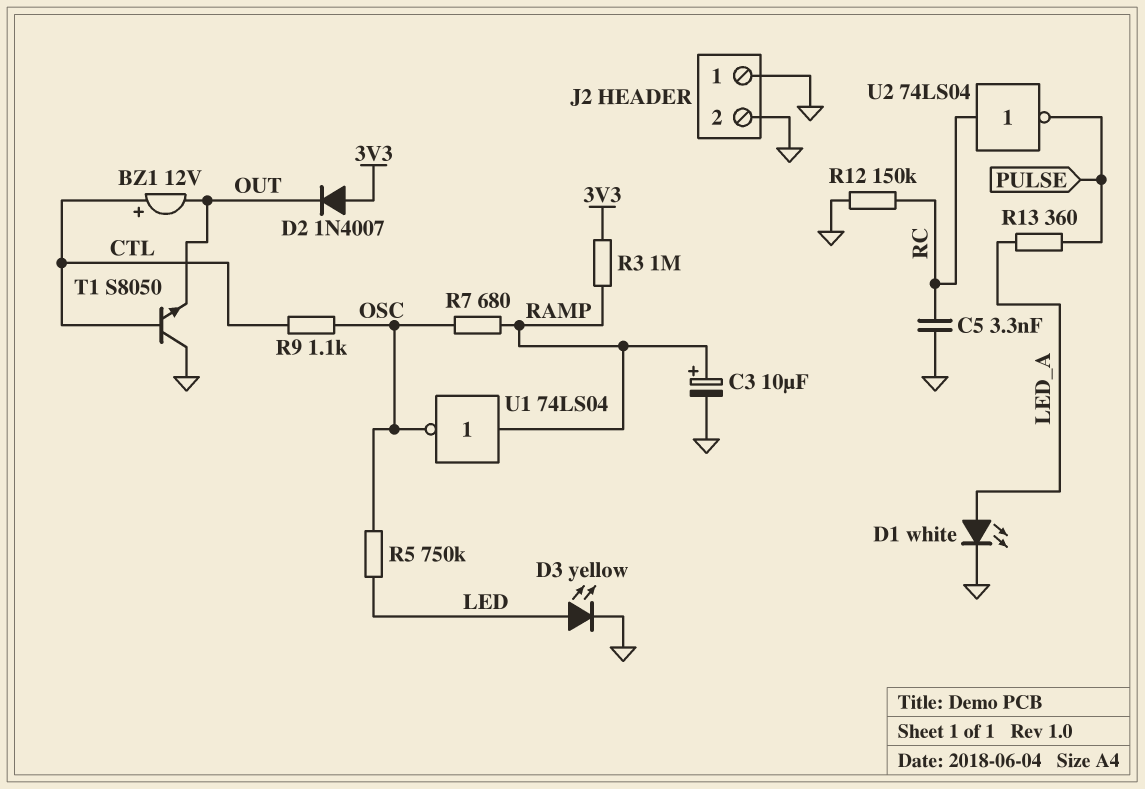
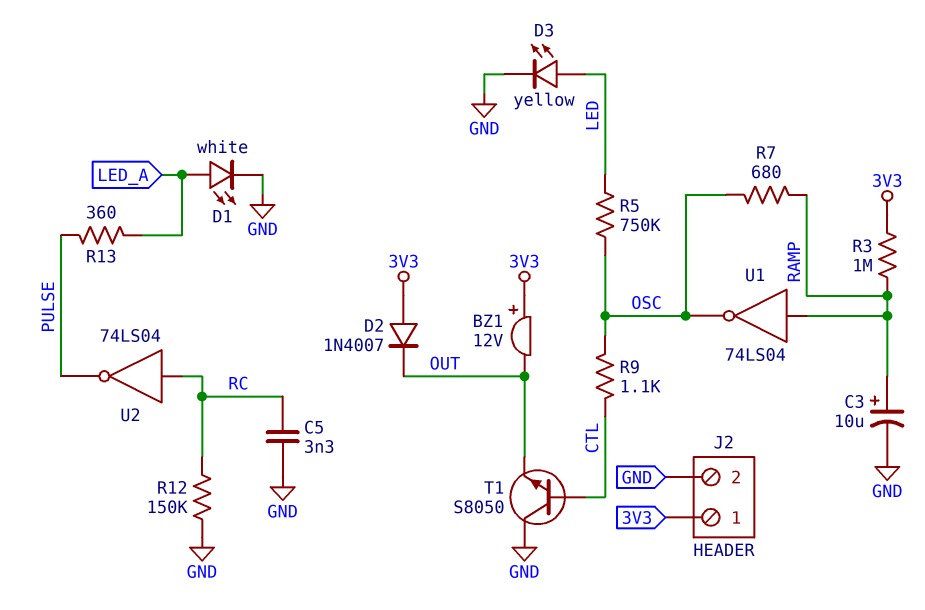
BZ1: buzzer 12V (plus CTL, minus OUT) -> buzzer 12V (plus 3V3, minus OUT)
J2 pin 1: GND -> 3V3

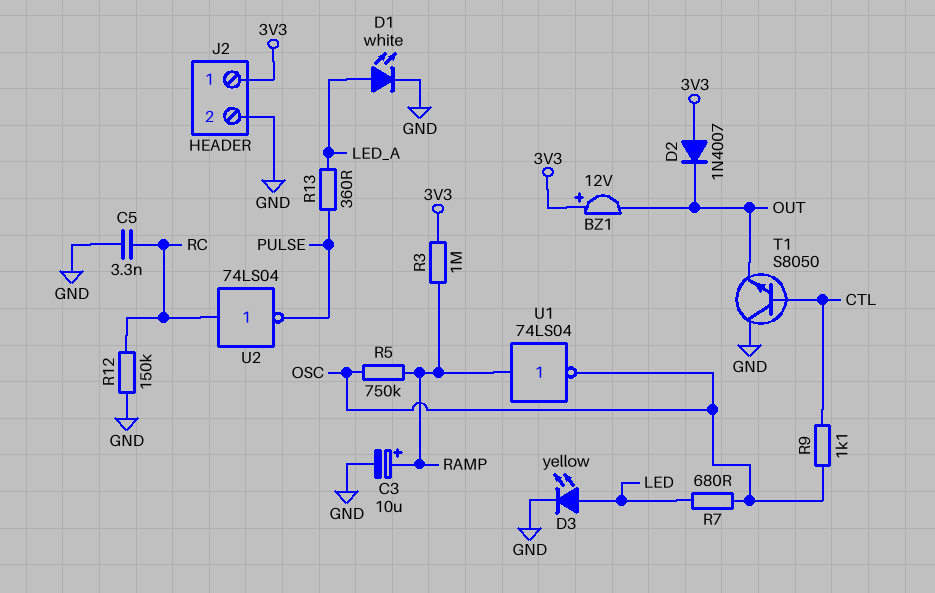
R5: 750k (LED, OSC) -> 750k (OSC, RAMP)
R7: 680 (OSC, RAMP) -> 680 (LED, OSC)

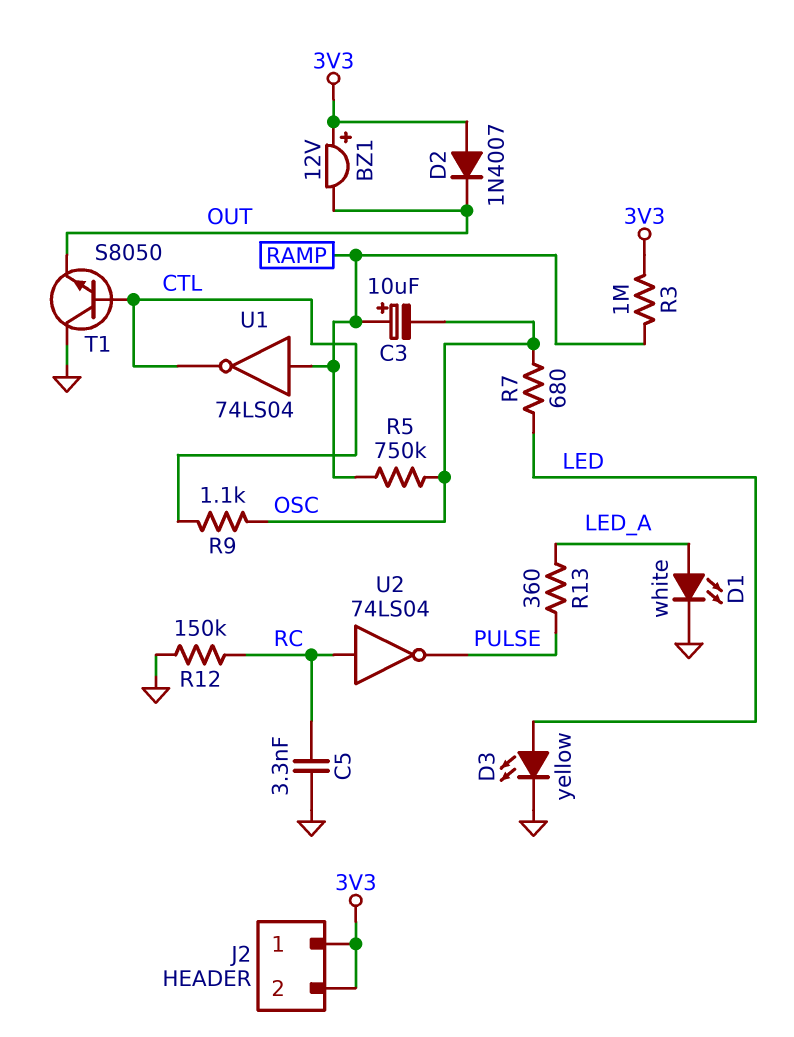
C3: 10uF (plus RAMP, minus GND) -> 10uF (plus RAMP, minus OSC)
J2 pin 2: GND -> 3V3
U1: NOT 74LS04 (in RAMP, out OSC) -> NOT 74LS04 (in RAMP, out CTL)

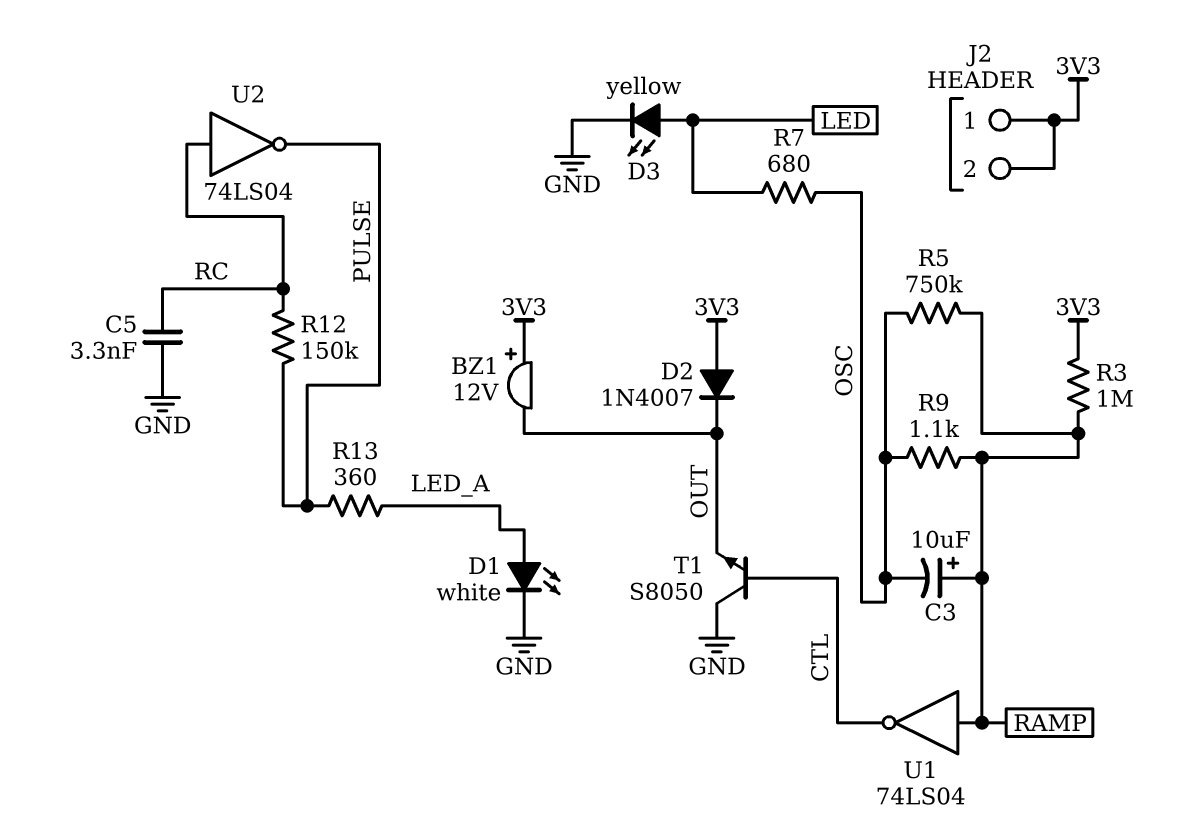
R9: 1.1k (CTL, OSC) -> 1.1k (OSC, RAMP)
R12: 150k (GND, RC) -> 150k (PULSE, RC)

